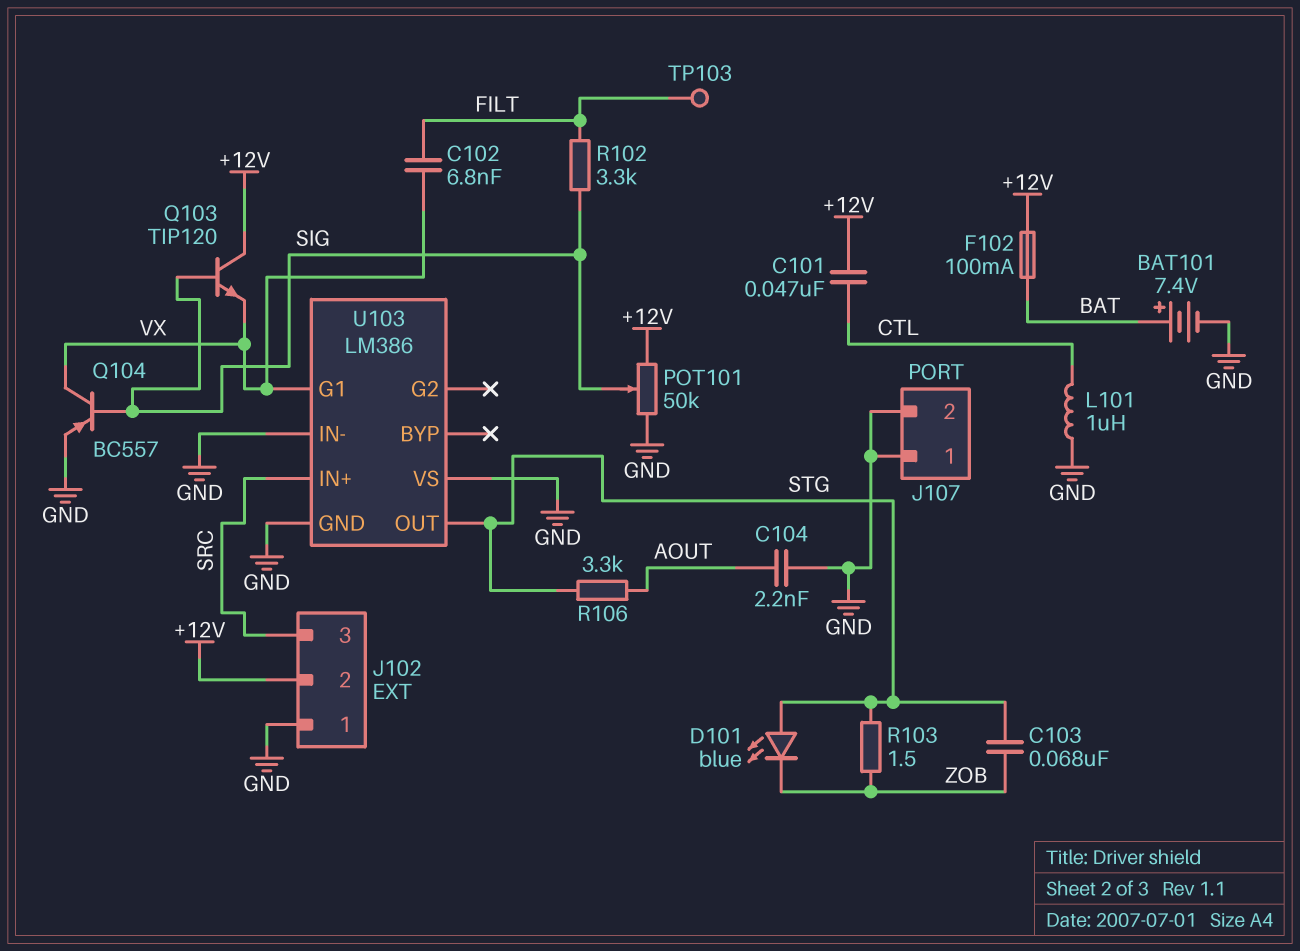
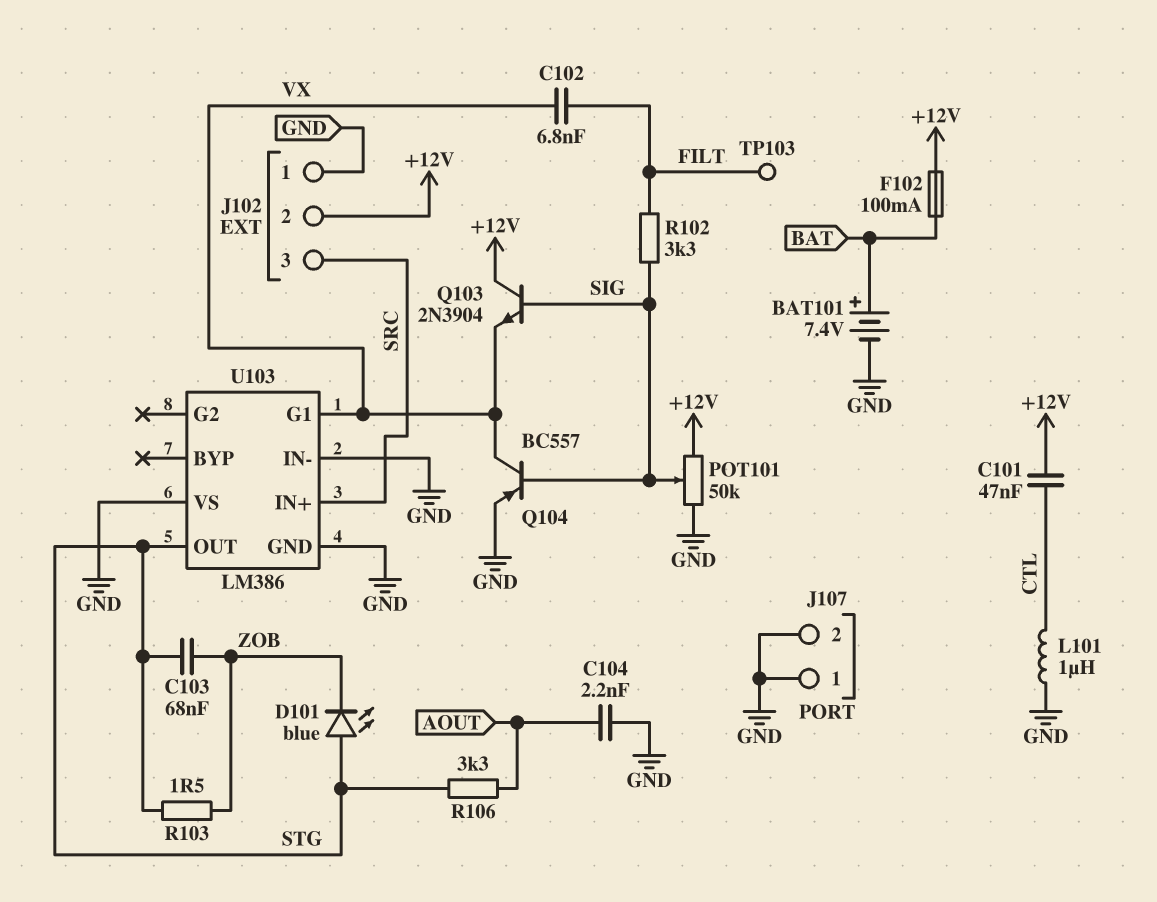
Q103: NPN TIP120 (B SIG, C +12V, E VX) -> NPN 2N3904 (B SIG, C +12V, E VX)

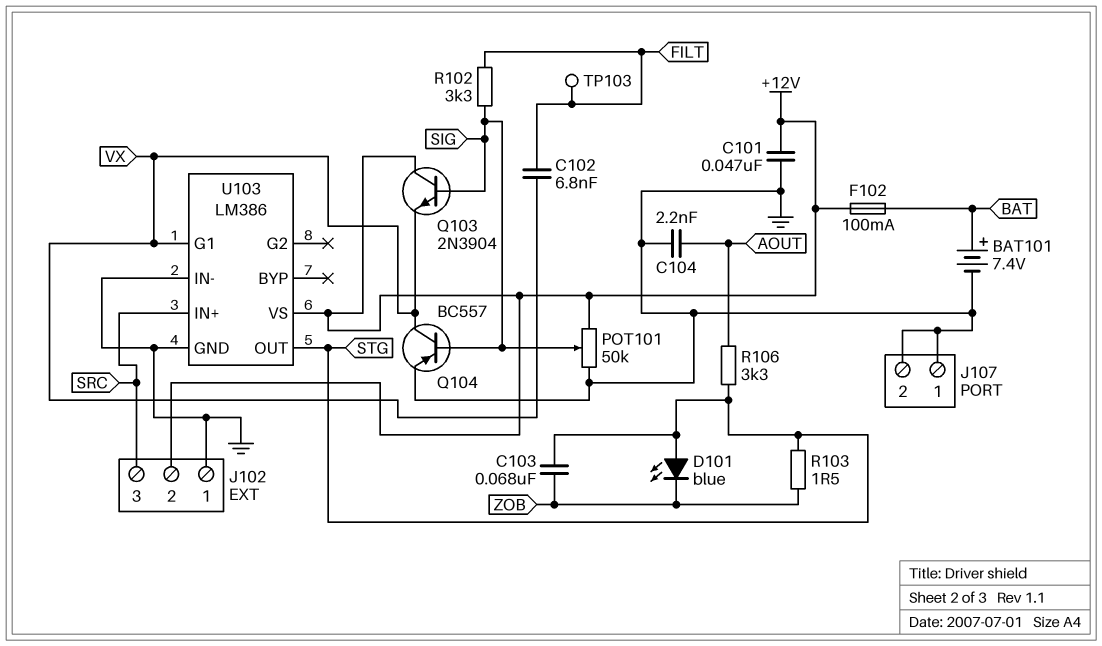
C101: 47nF (+12V, CTL) -> 47nF (+12V, GND)
L101: 1uH (CTL, GND) -> none
U103 pin VS: GND -> +12V

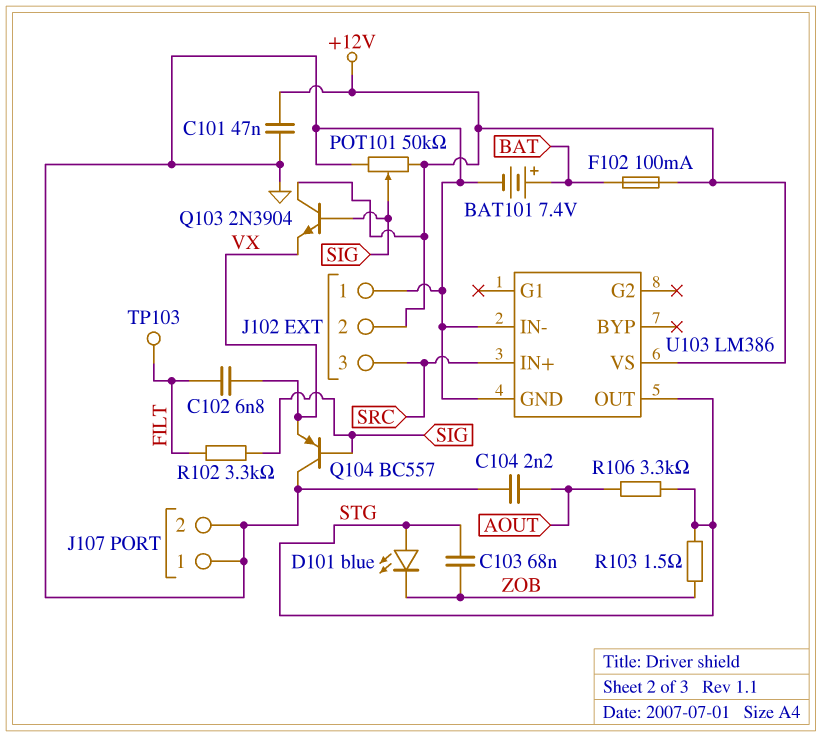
Q104: PNP BC557 (B SIG, C VX, E GND) -> PNP BC557 (B SIG, C GND, E VX)
U103 pin G1: VX -> none

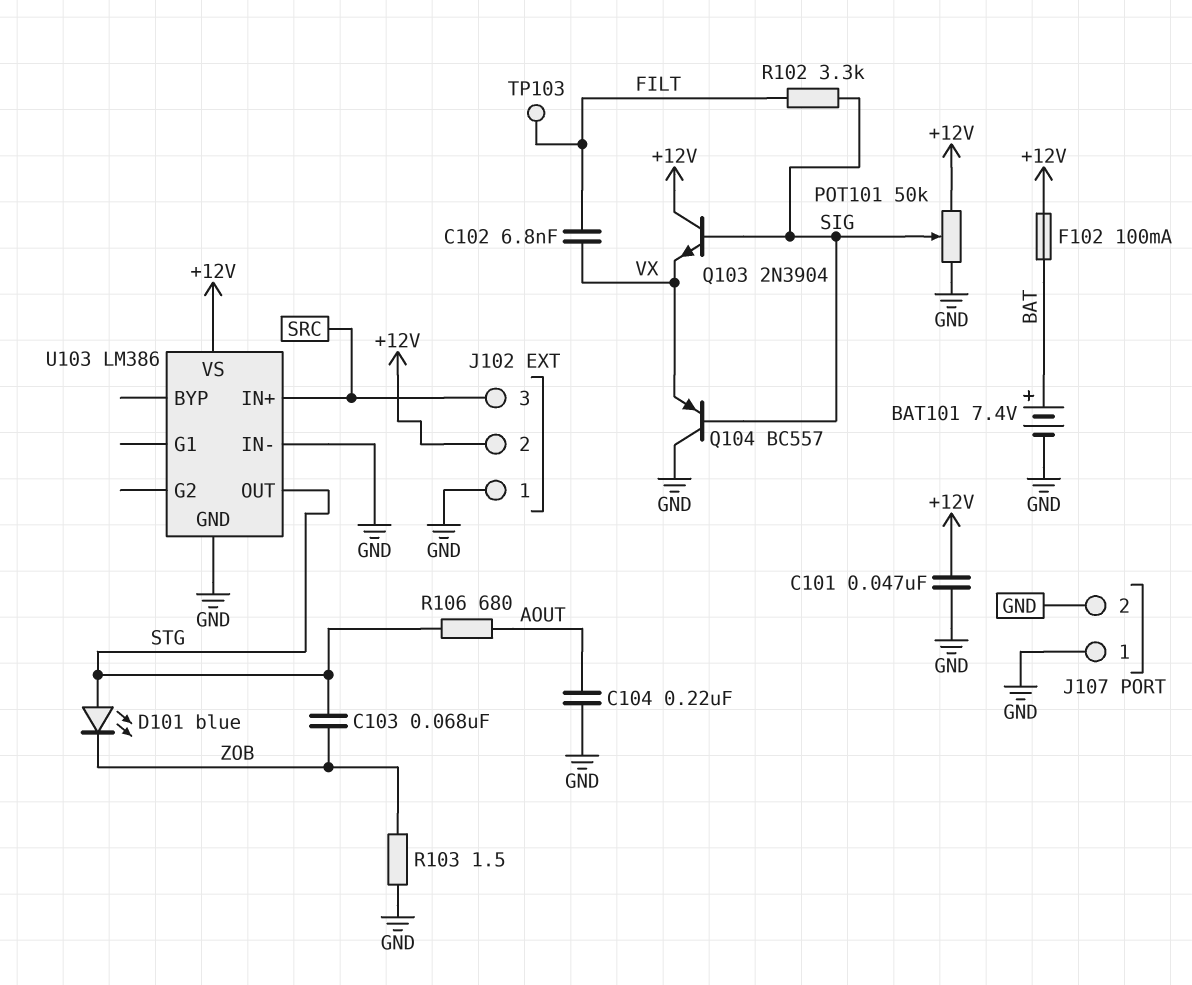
C104: 2.2nF (AOUT, GND) -> 220nF (AOUT, GND)
R103: 1.5 (STG, ZOB) -> 1.5 (GND, ZOB)
R106: 3.3k (AOUT, STG) -> 680 (AOUT, STG)

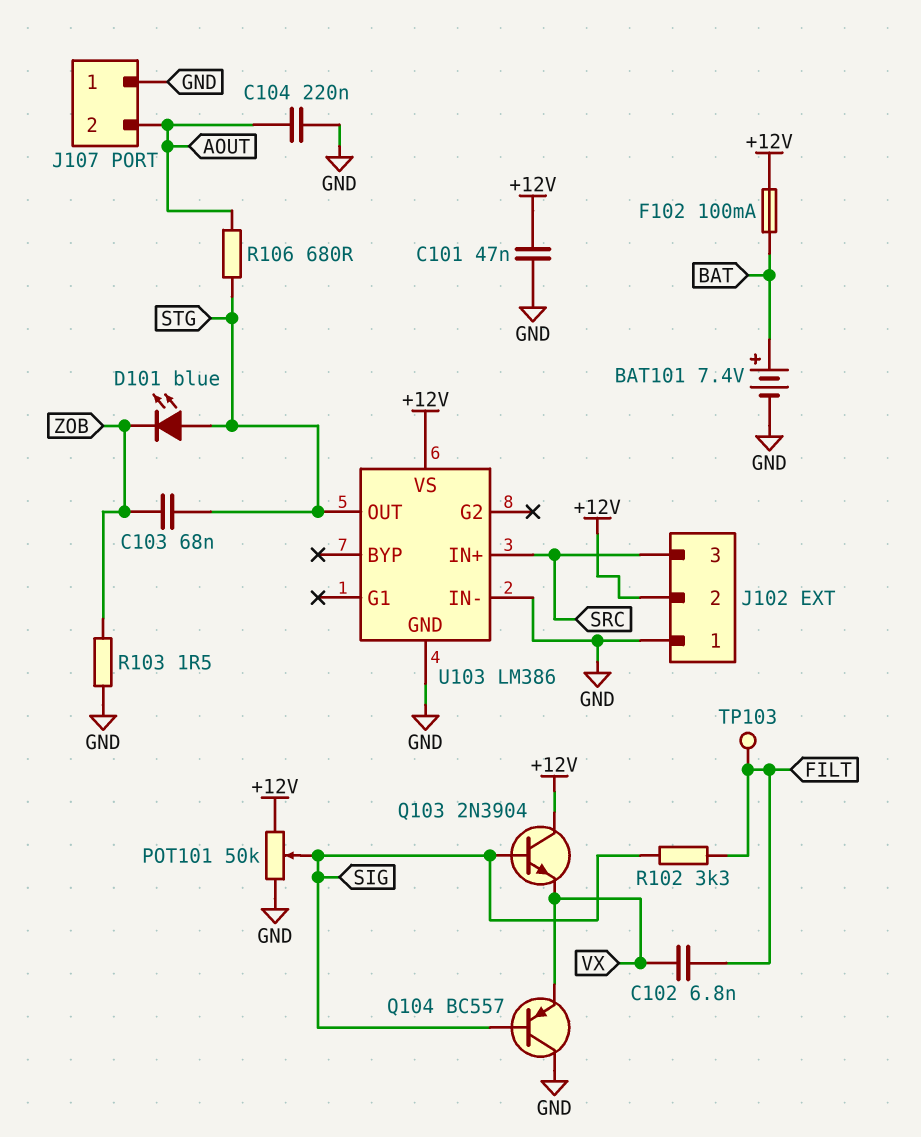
J107 pin 2: GND -> AOUT

